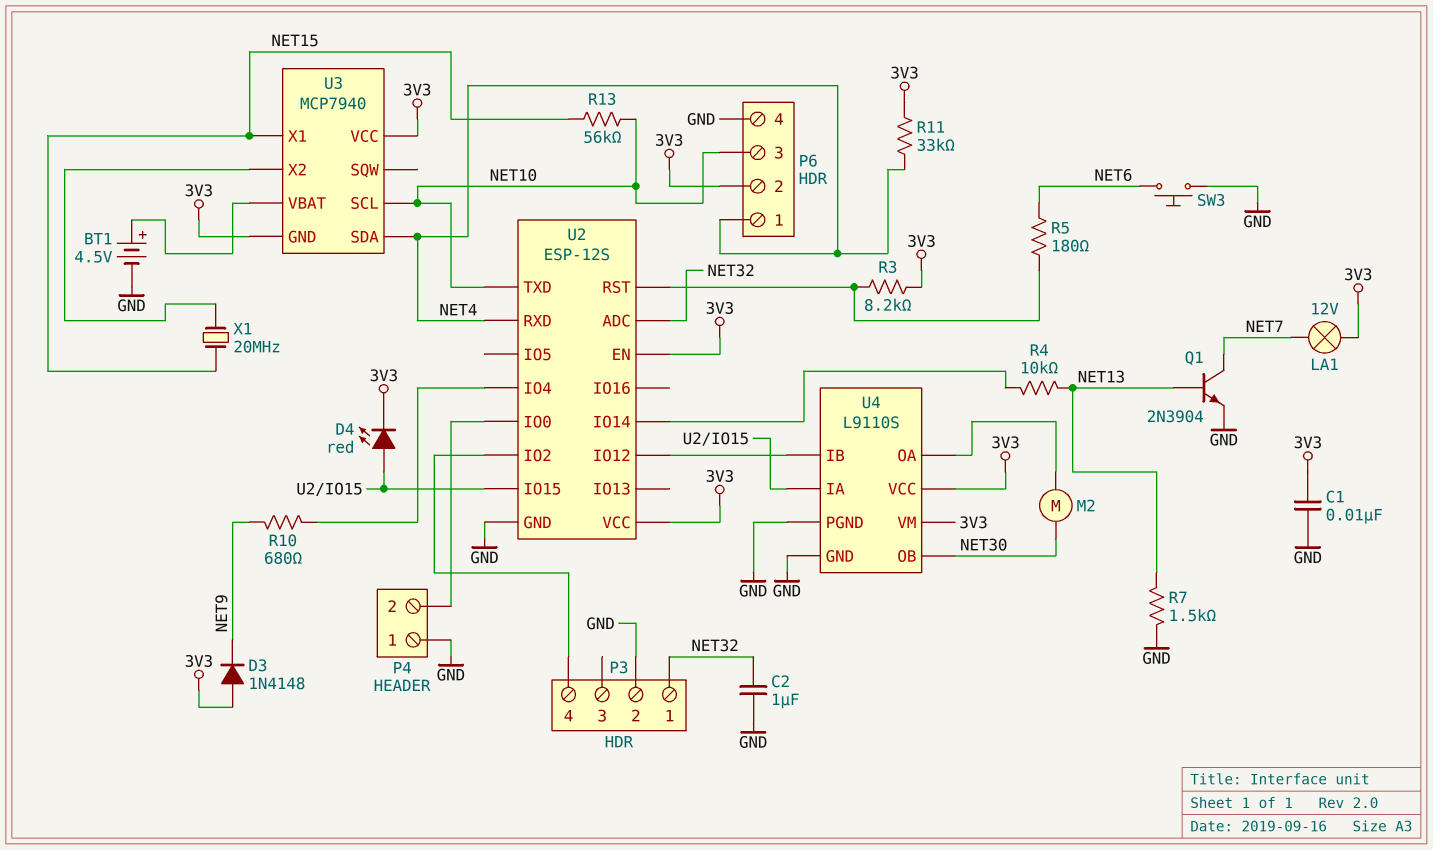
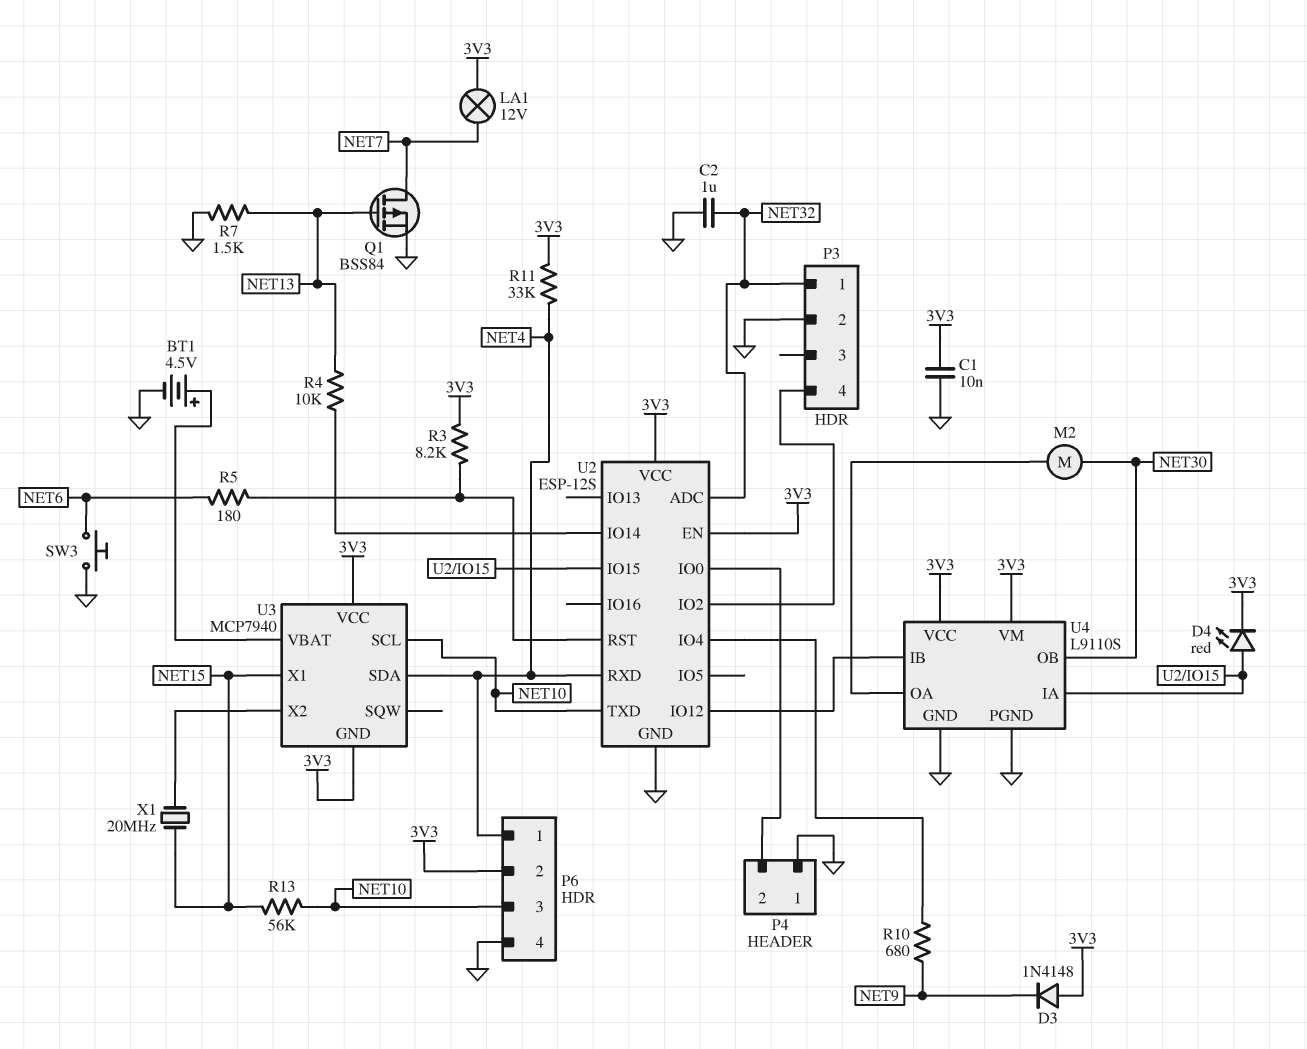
Q1: NPN 2N3904 (B NET13, C NET7, E GND) -> PMOS BSS84 (G NET13, D NET7, S GND)

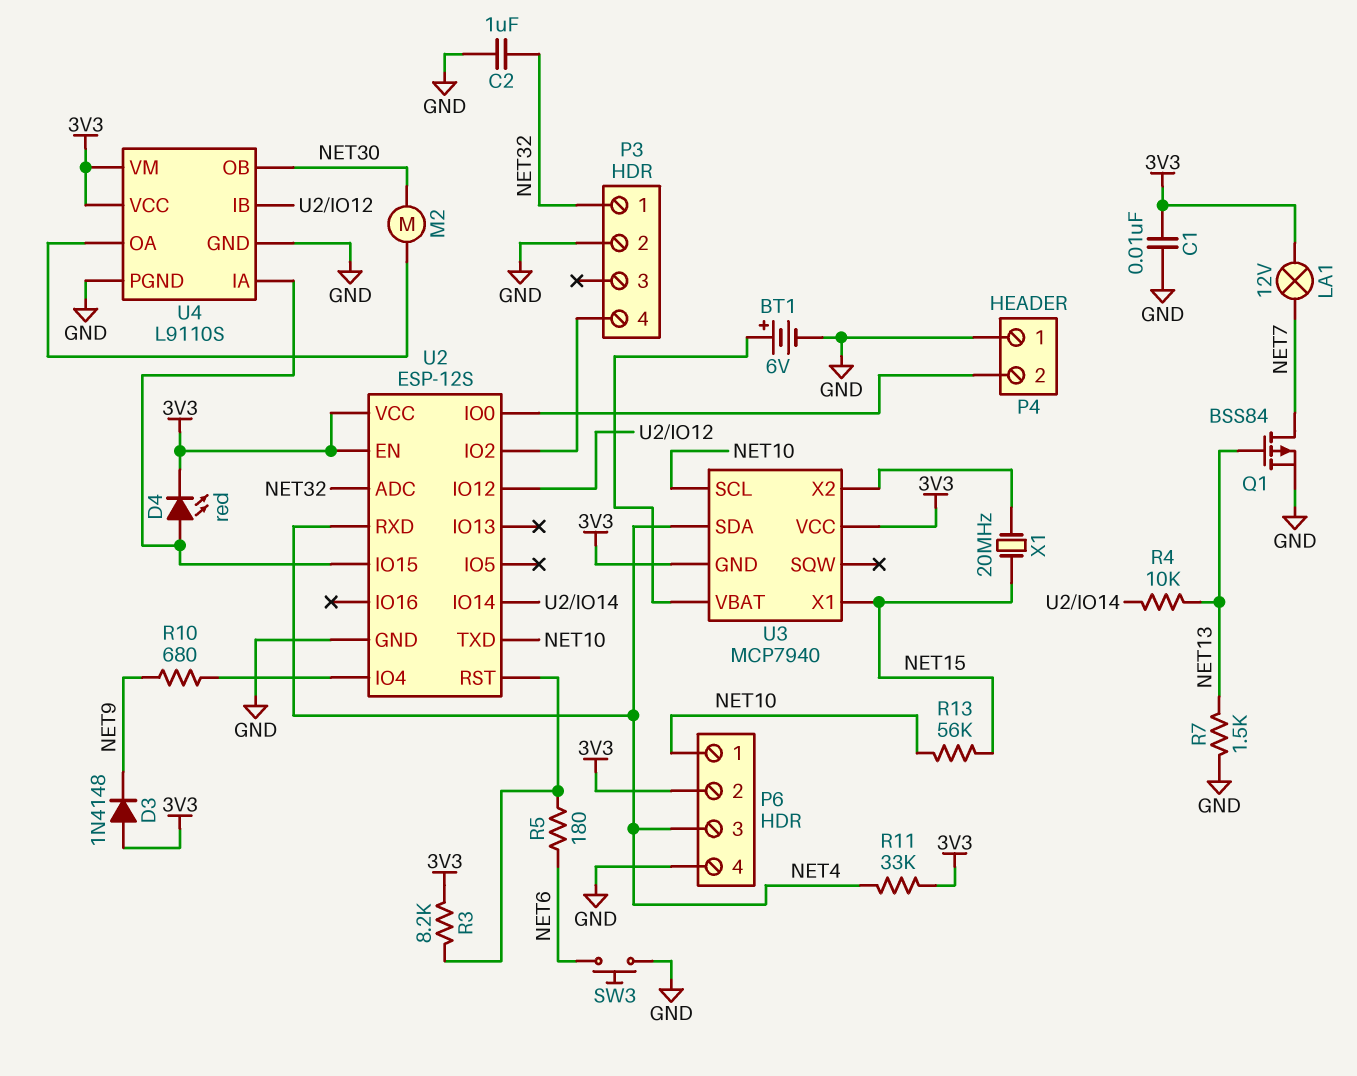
BT1: 4.5V (plus U3/VBAT, minus GND) -> 6V (plus U3/VBAT, minus GND)
P6 pin 1: NET4 -> NET10
P6 pin 3: NET10 -> NET4

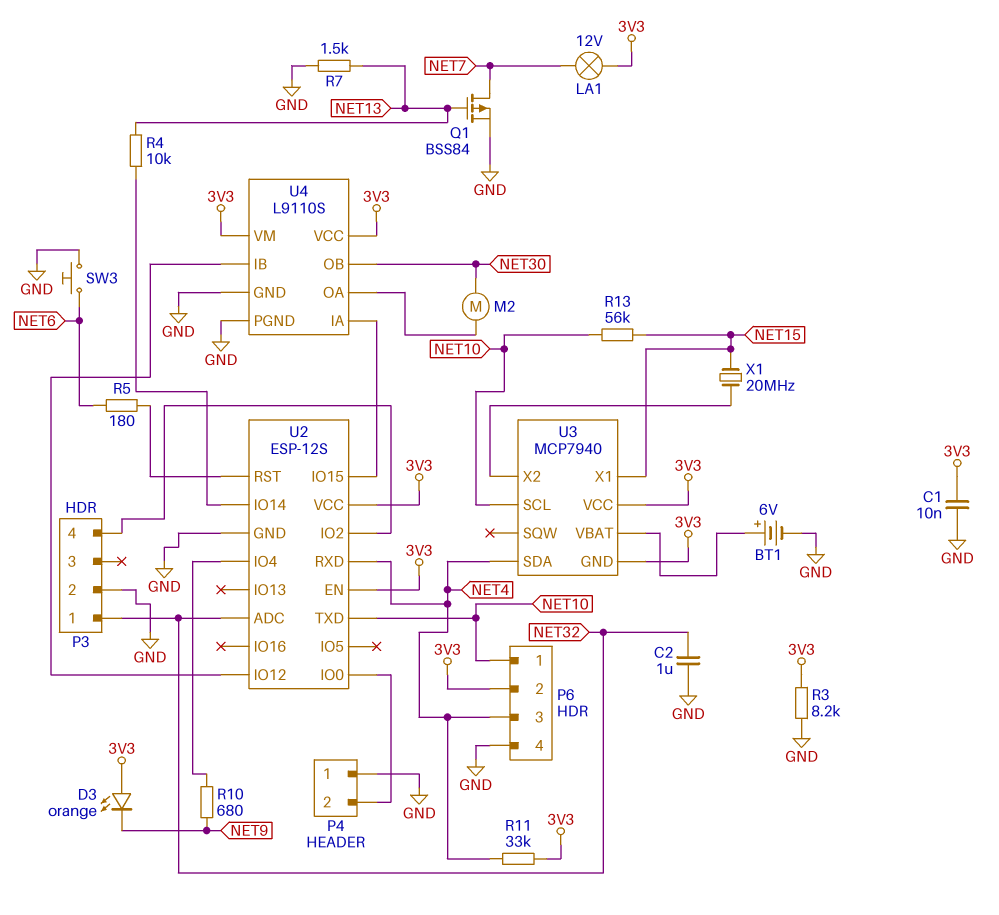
D3: diode 1N4148 (A 3V3, K NET9) -> LED orange (A 3V3, K NET9)
D4: LED red (A U2/IO15, K 3V3) -> none
R3: 8.2k (3V3, U2/RST) -> 8.2k (3V3, GND)

